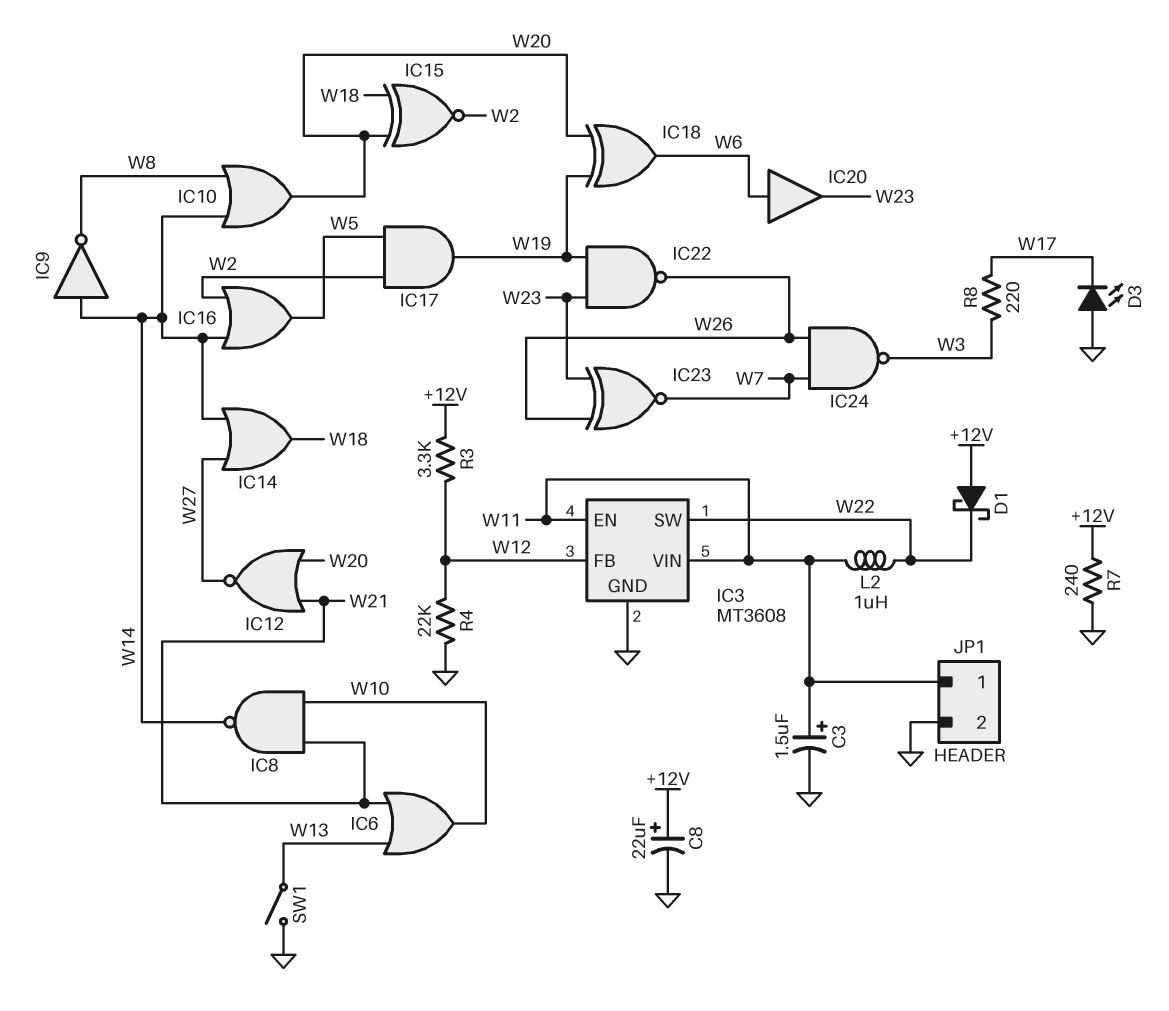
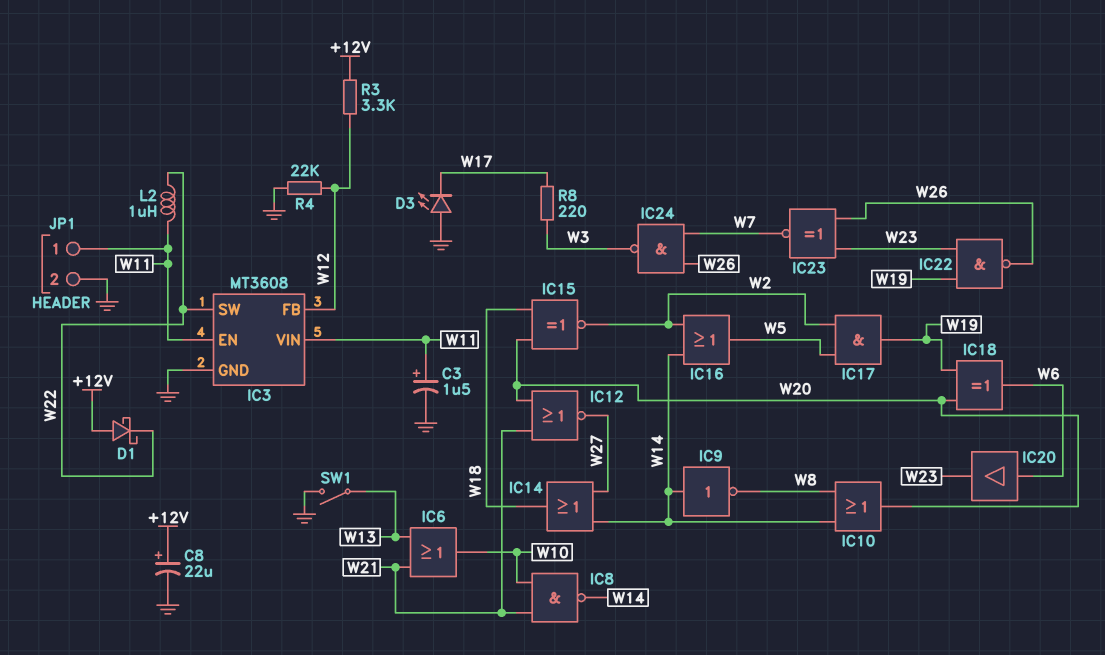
R7: 240 (+12V, GND) -> none

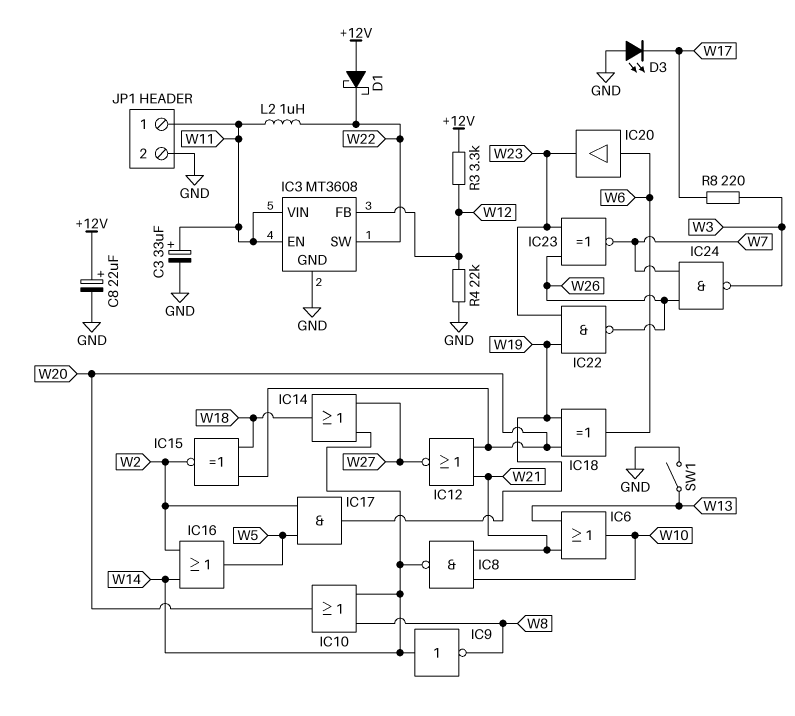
C3: 1.5uF (plus W11, minus GND) -> 33uF (plus W11, minus GND)

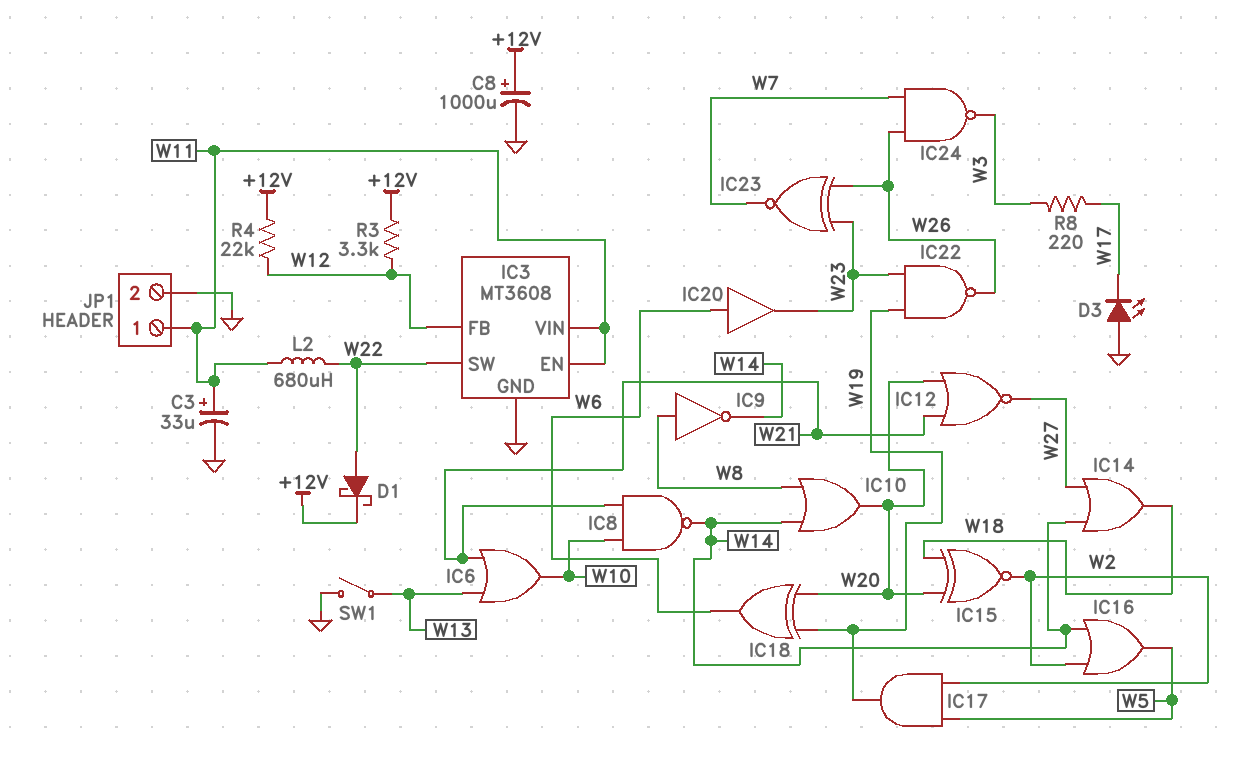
C8: 22uF (plus +12V, minus GND) -> 1000uF (plus +12V, minus GND)
D1: schottky (A +12V, K W22) -> schottky (A W22, K +12V)
IC9: NOT (in W14, out W8) -> NOT (in W8, out W14)
L2: 1uH (W11, W22) -> 680uH (W11, W22)
R4: 22k (GND, W12) -> 22k (+12V, W12)

